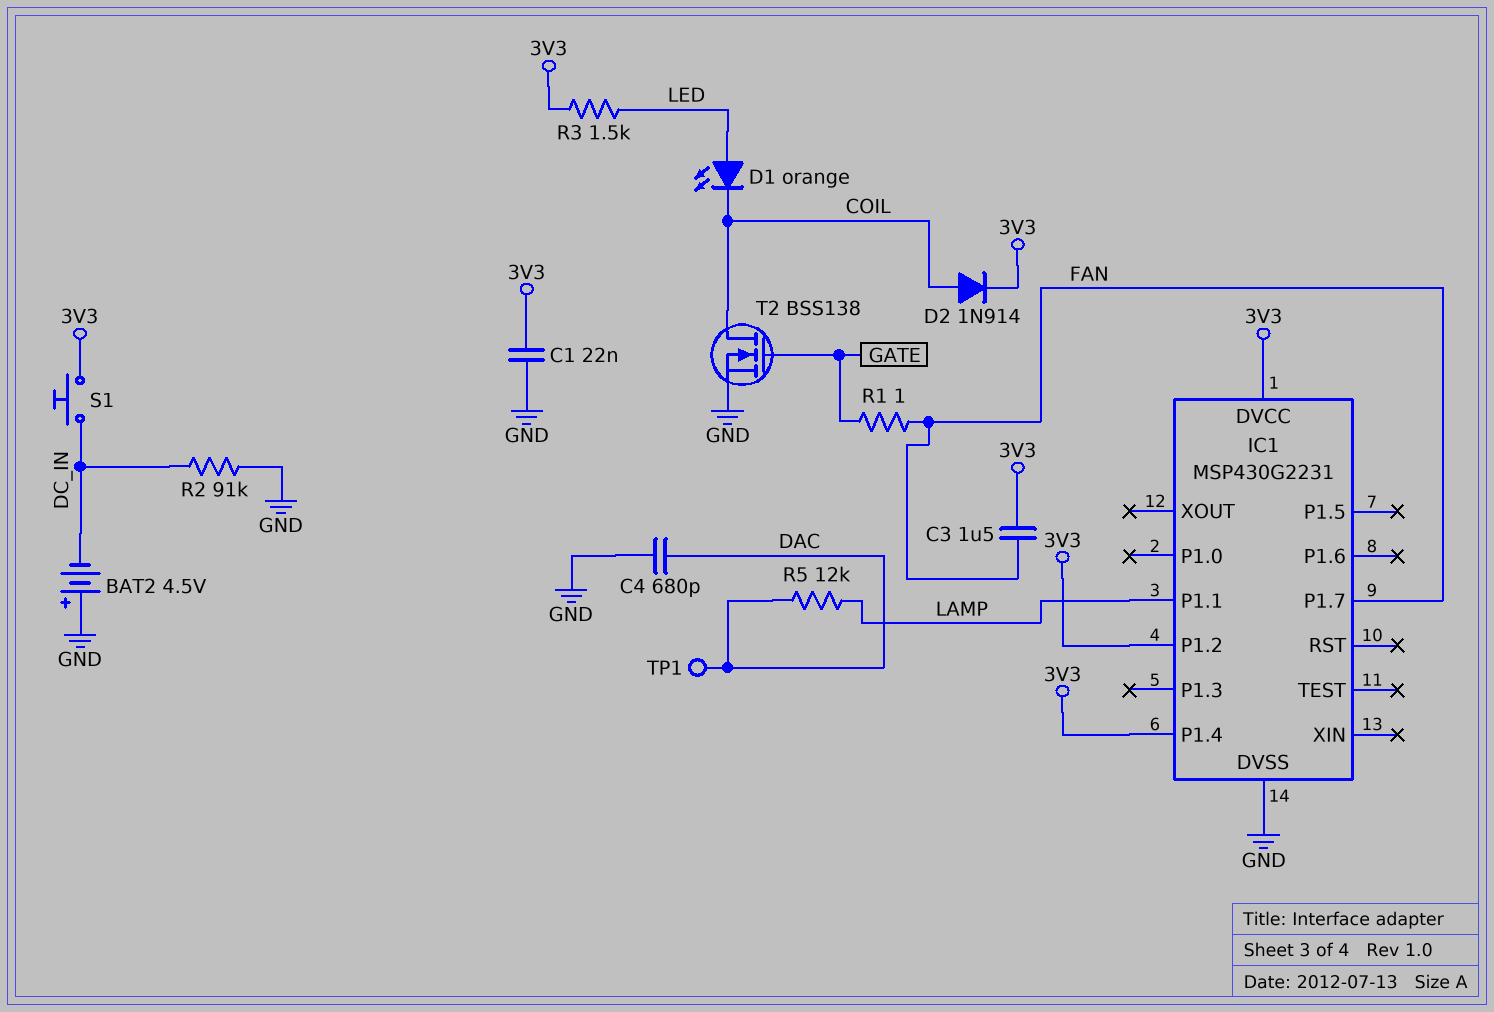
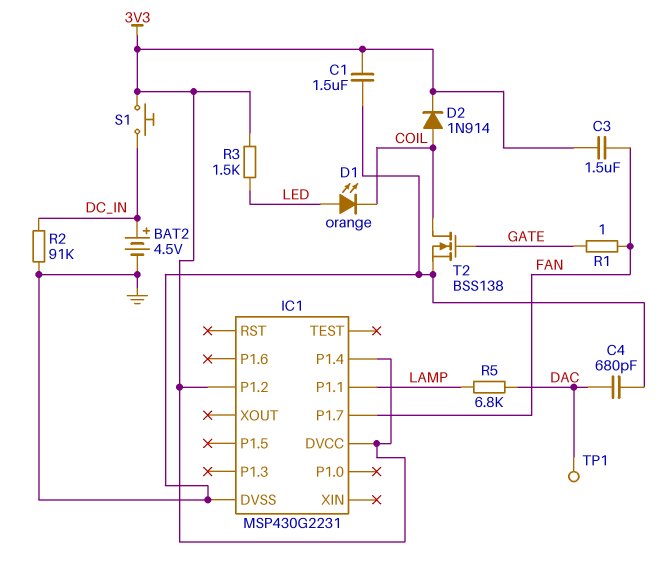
BAT2: 4.5V (plus GND, minus DC_IN) -> 4.5V (plus DC_IN, minus GND)
C1: 22nF (3V3, GND) -> 1.5uF (3V3, GND)
R5: 12k (DAC, LAMP) -> 6.8k (DAC, LAMP)

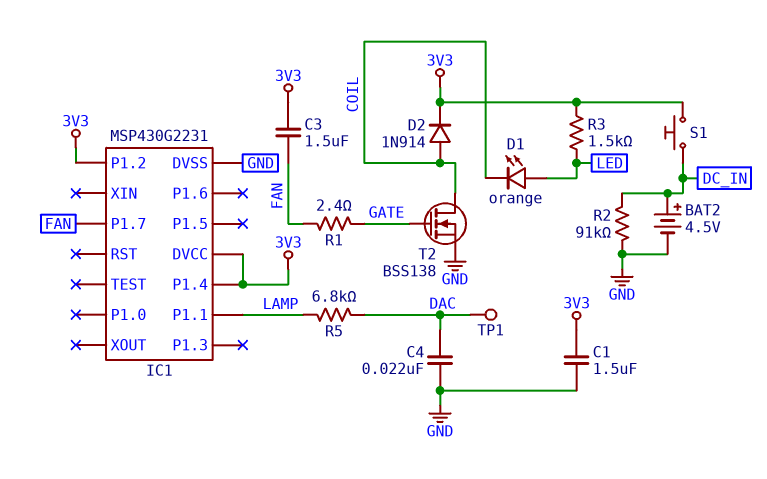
C4: 680pF (DAC, GND) -> 22nF (DAC, GND)
R1: 1 (FAN, GATE) -> 2.4 (FAN, GATE)

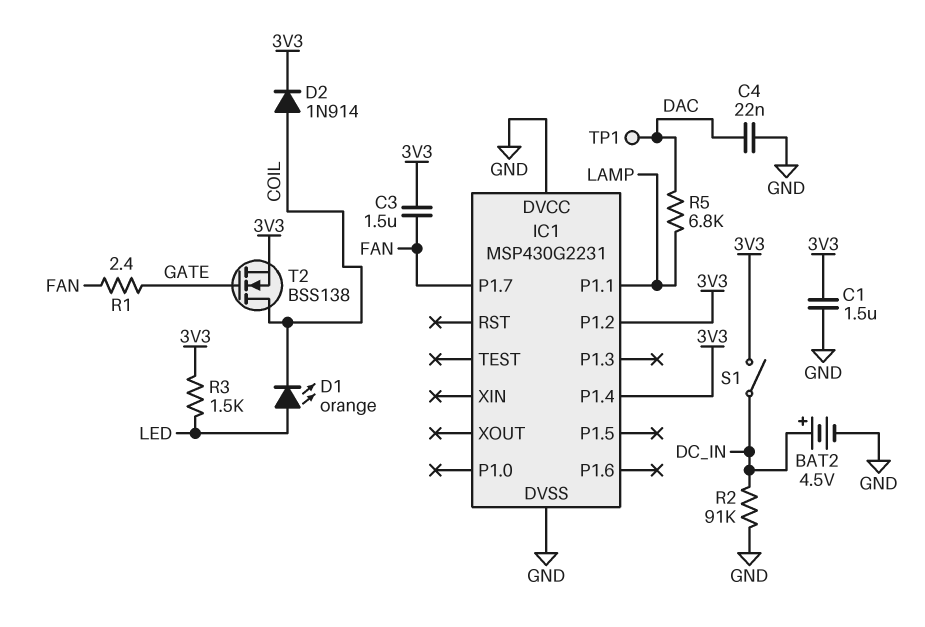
IC1 pin DVCC: 3V3 -> GND
S1: button (3V3, DC_IN) -> switch (3V3, DC_IN)
T2: NMOS BSS138 (G GATE, D COIL, S GND) -> NMOS BSS138 (G GATE, D COIL, S 3V3)

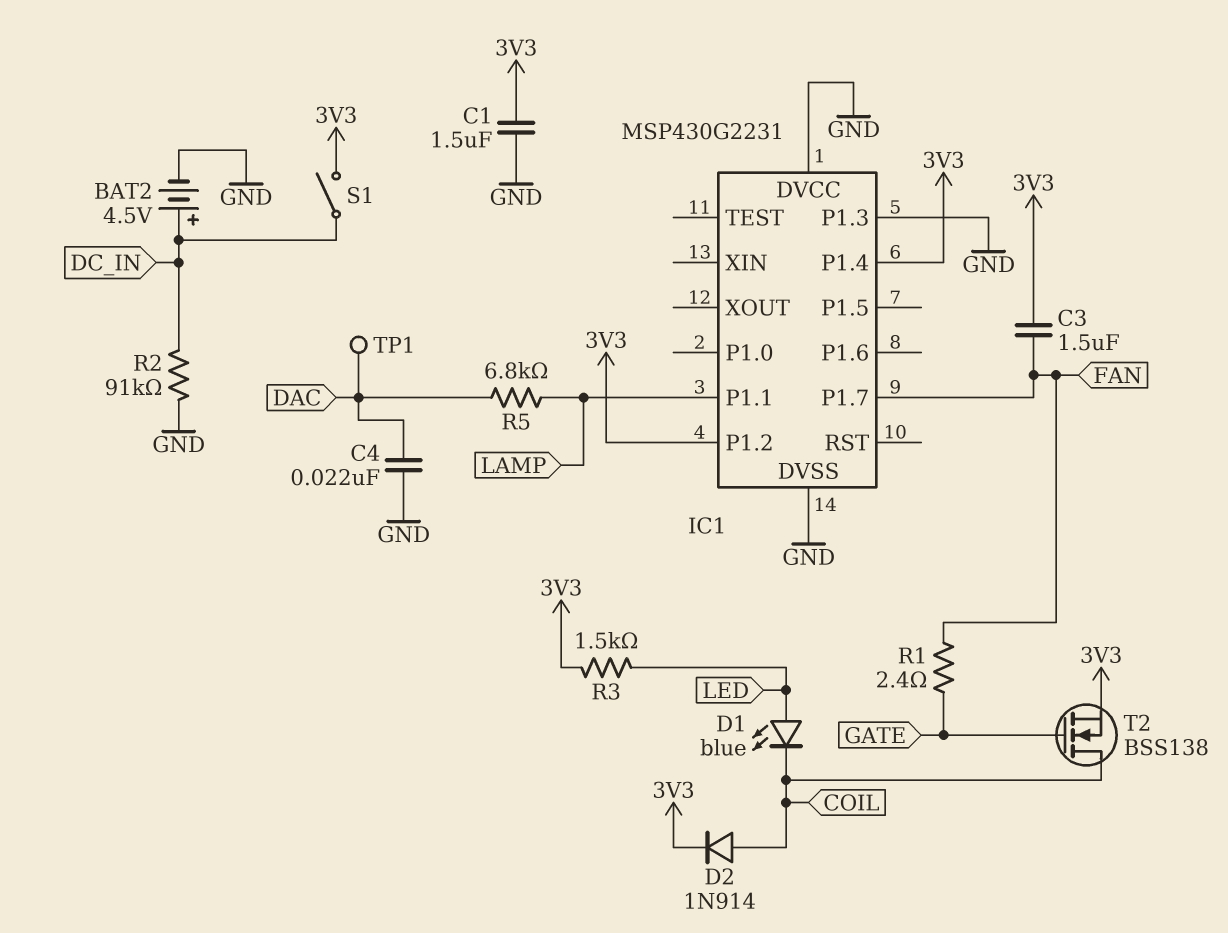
D1: LED orange (A LED, K COIL) -> LED blue (A LED, K COIL)
IC1 pin P1.3: none -> GND

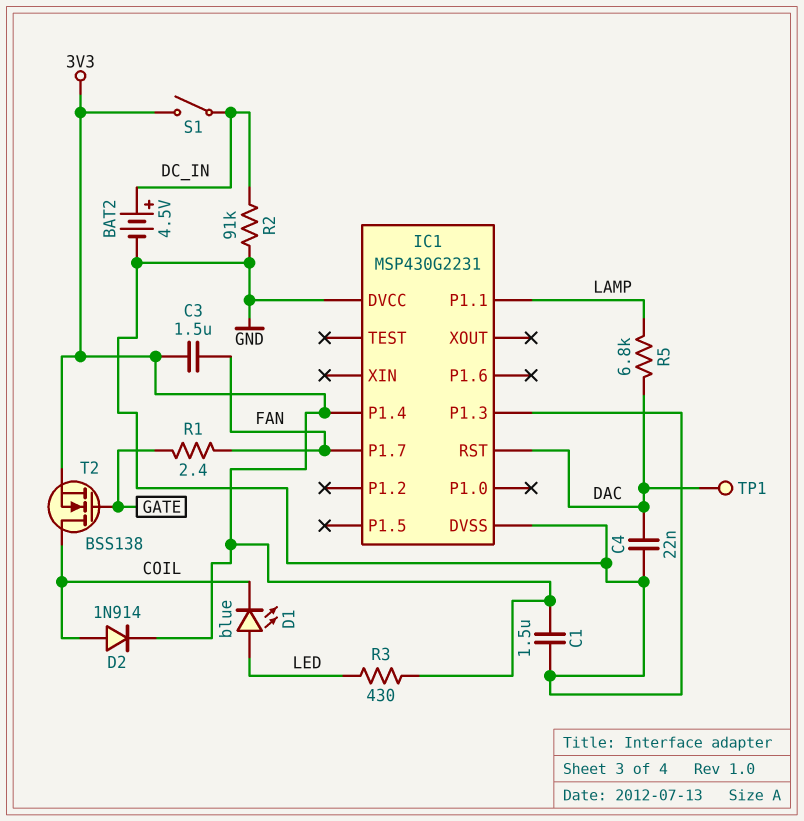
IC1 pin P1.2: 3V3 -> none
IC1 pin RST: none -> DAC
R3: 1.5k (3V3, LED) -> 430 (3V3, LED)

